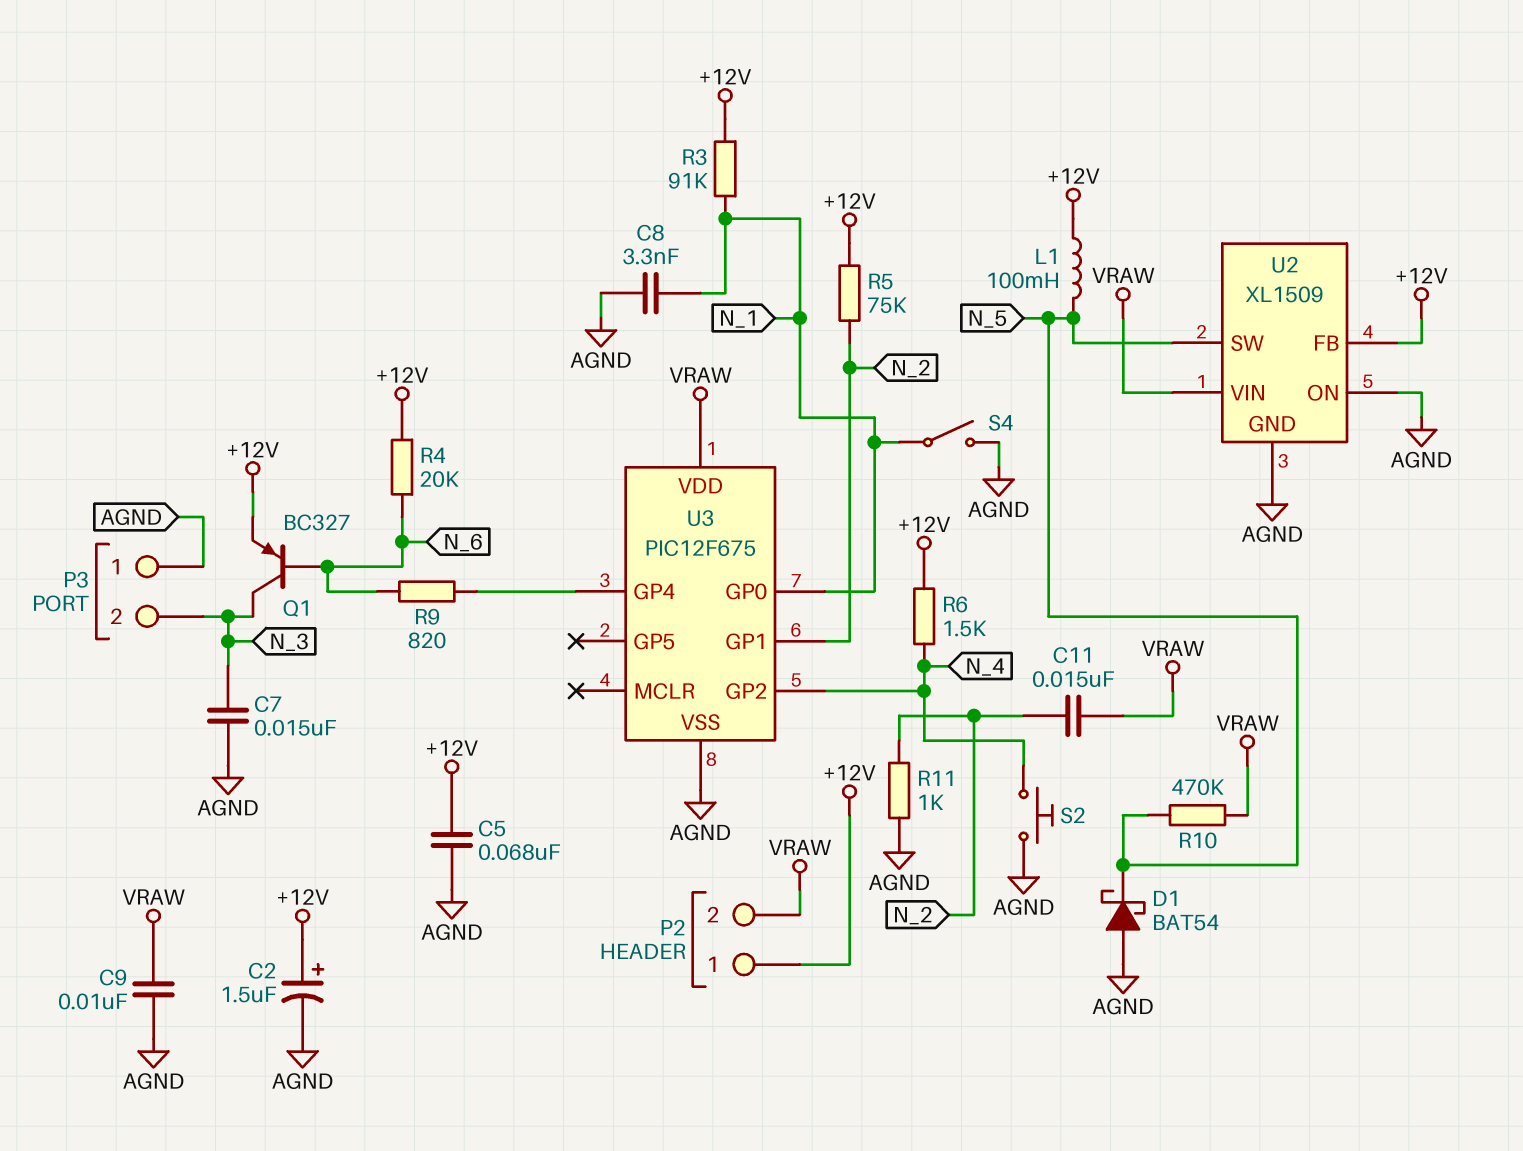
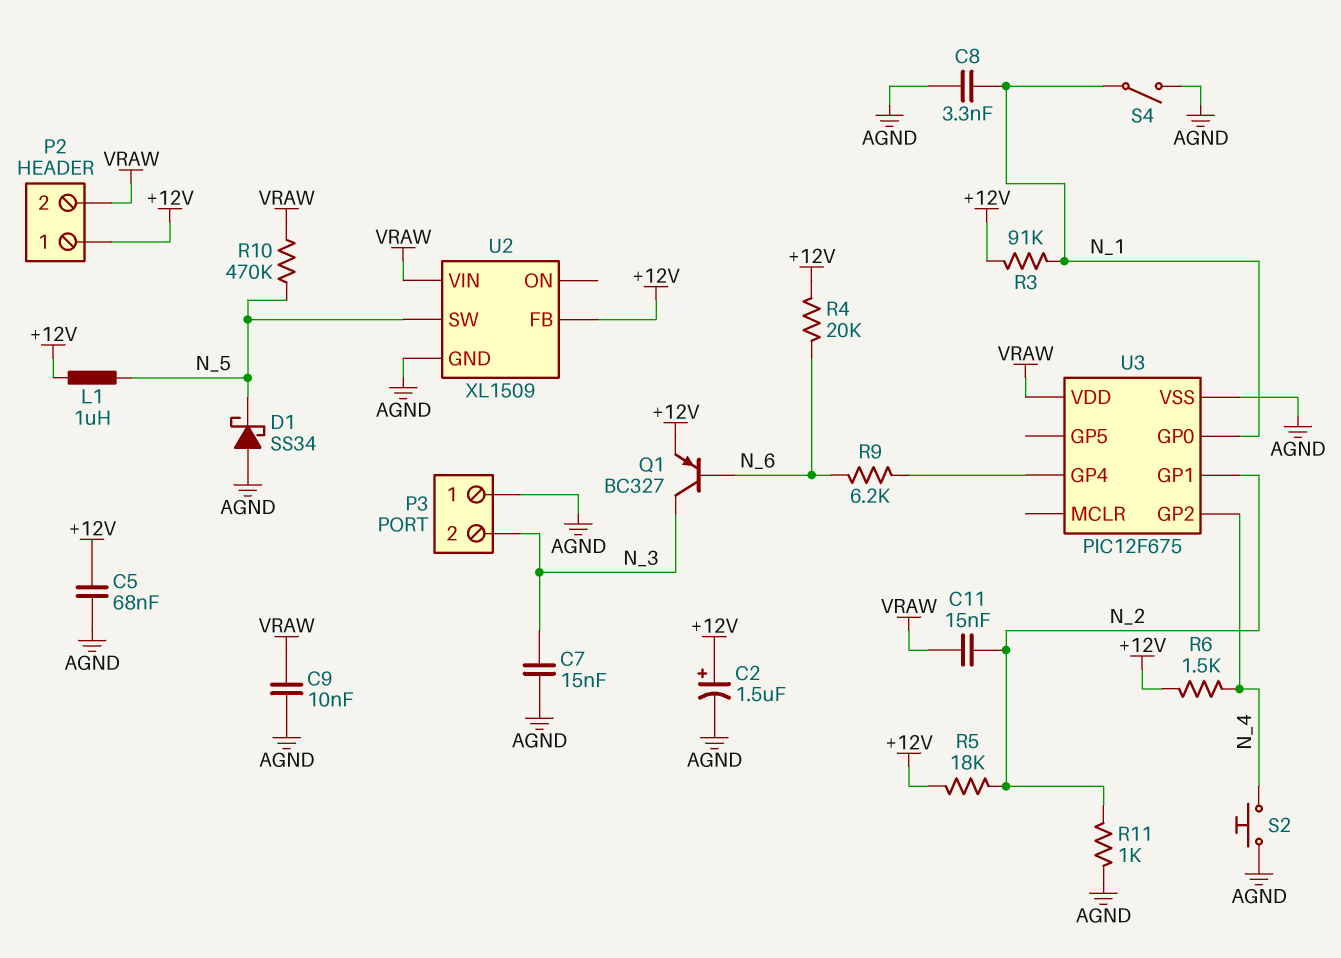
D1: schottky BAT54 (A AGND, K N_5) -> schottky SS34 (A AGND, K N_5)
L1: 100mH (+12V, N_5) -> 1uH (+12V, N_5)
R5: 75k (+12V, N_2) -> 18k (+12V, N_2)
R9: 820 (N_6, U3/GP4) -> 6.2k (N_6, U3/GP4)
U2 pin ON: AGND -> none

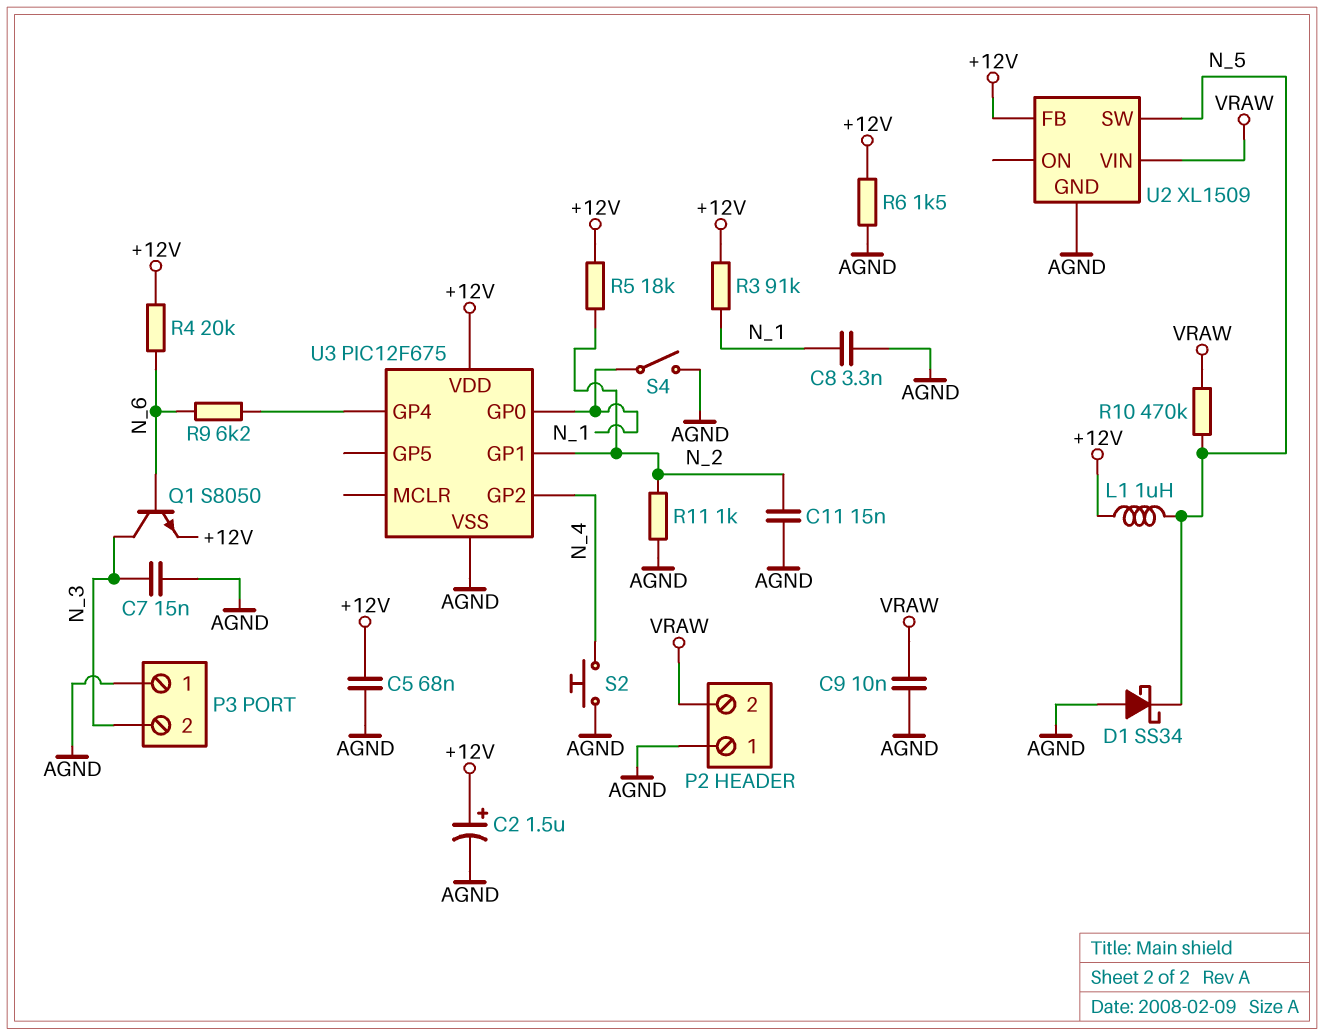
C11: 15nF (N_2, VRAW) -> 15nF (AGND, N_2)
P2 pin 1: +12V -> AGND
Q1: PNP BC327 (B N_6, C N_3, E +12V) -> NPN S8050 (B N_6, C N_3, E +12V)
R6: 1.5k (+12V, N_4) -> 1.5k (+12V, AGND)
U3 pin VDD: VRAW -> +12V

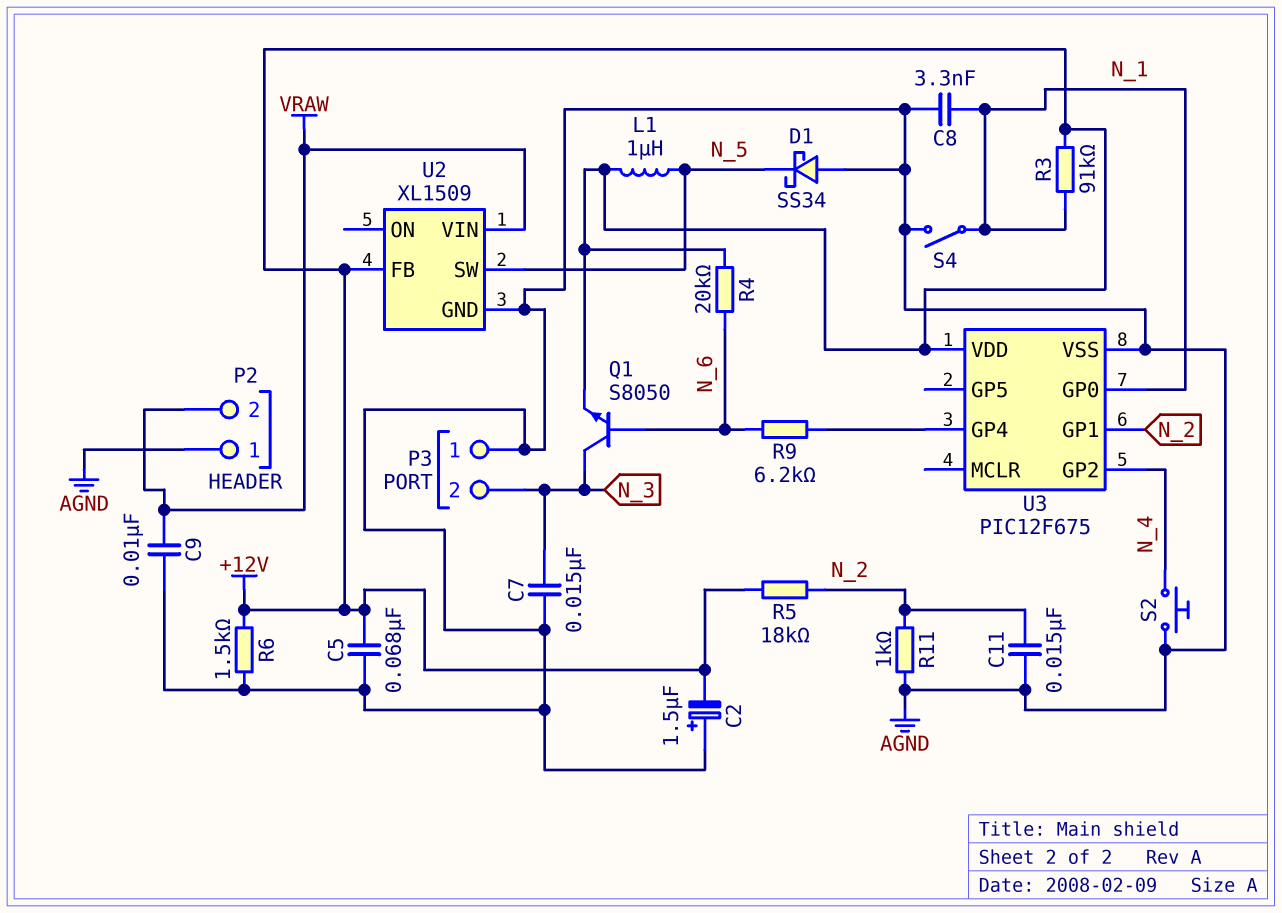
C2: 1.5uF (plus +12V, minus AGND) -> 1.5uF (plus AGND, minus +12V)
R10: 470k (N_5, VRAW) -> none

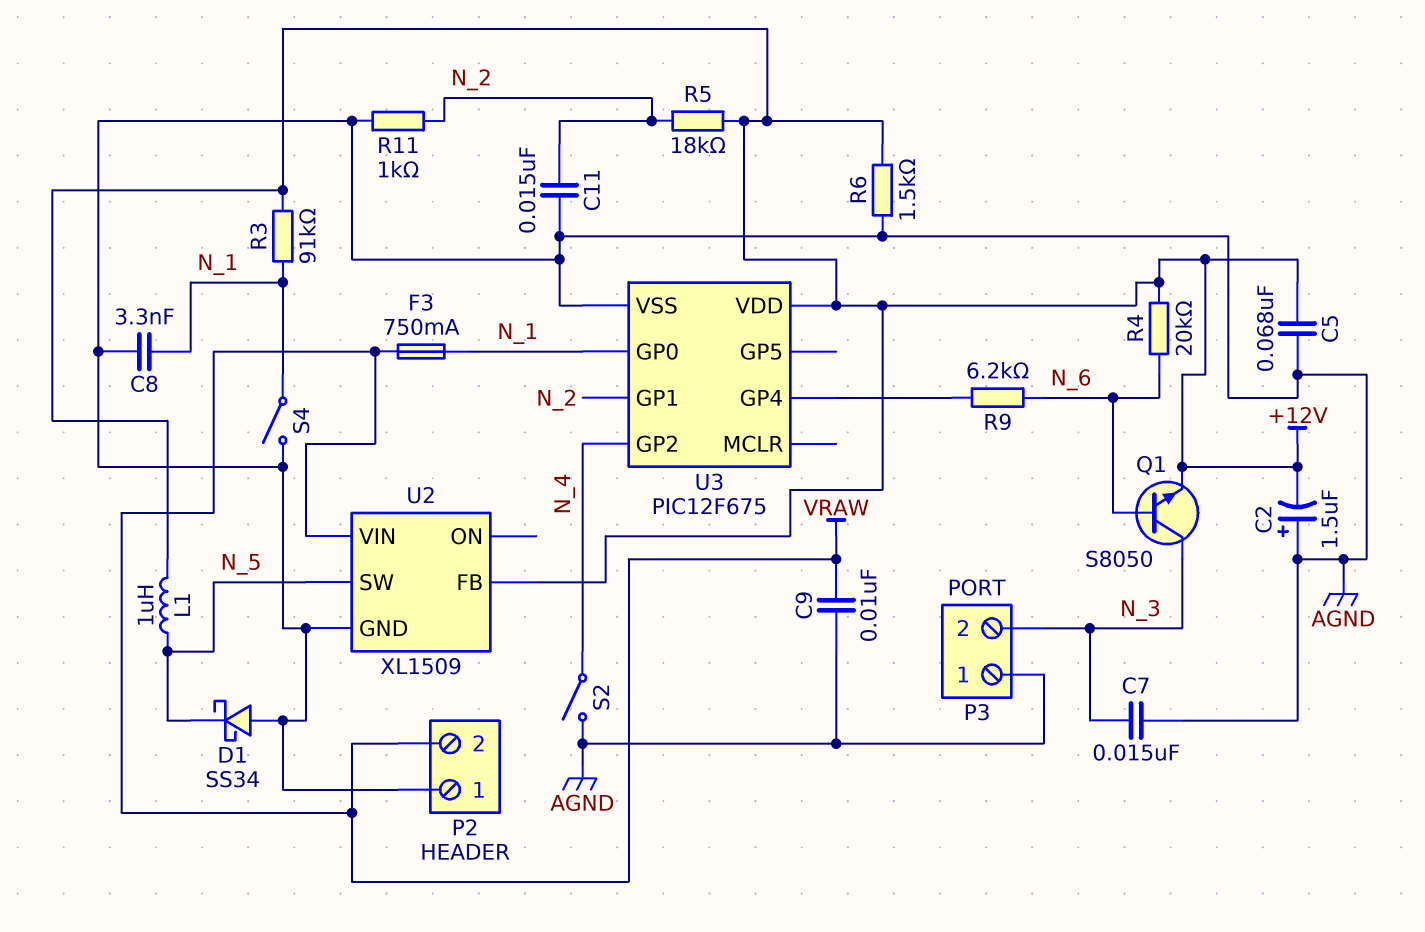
F3: none -> 750mA (N_1, VRAW)
S2: button (AGND, N_4) -> switch (AGND, N_4)

